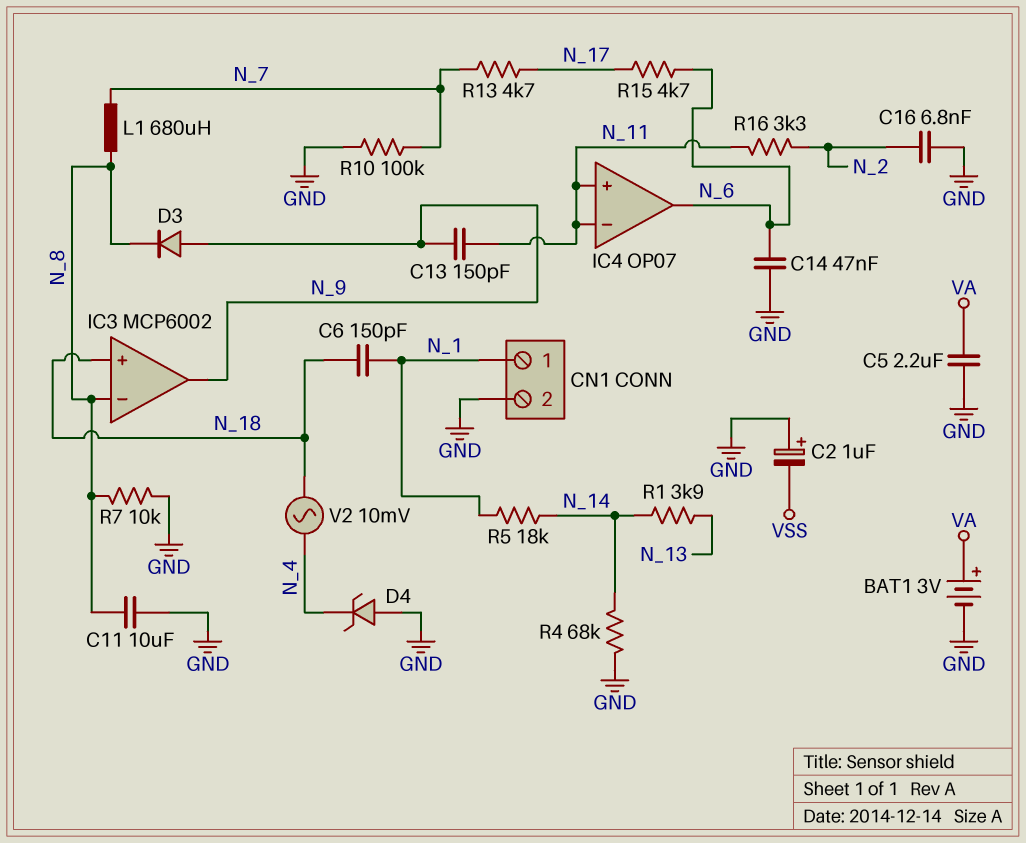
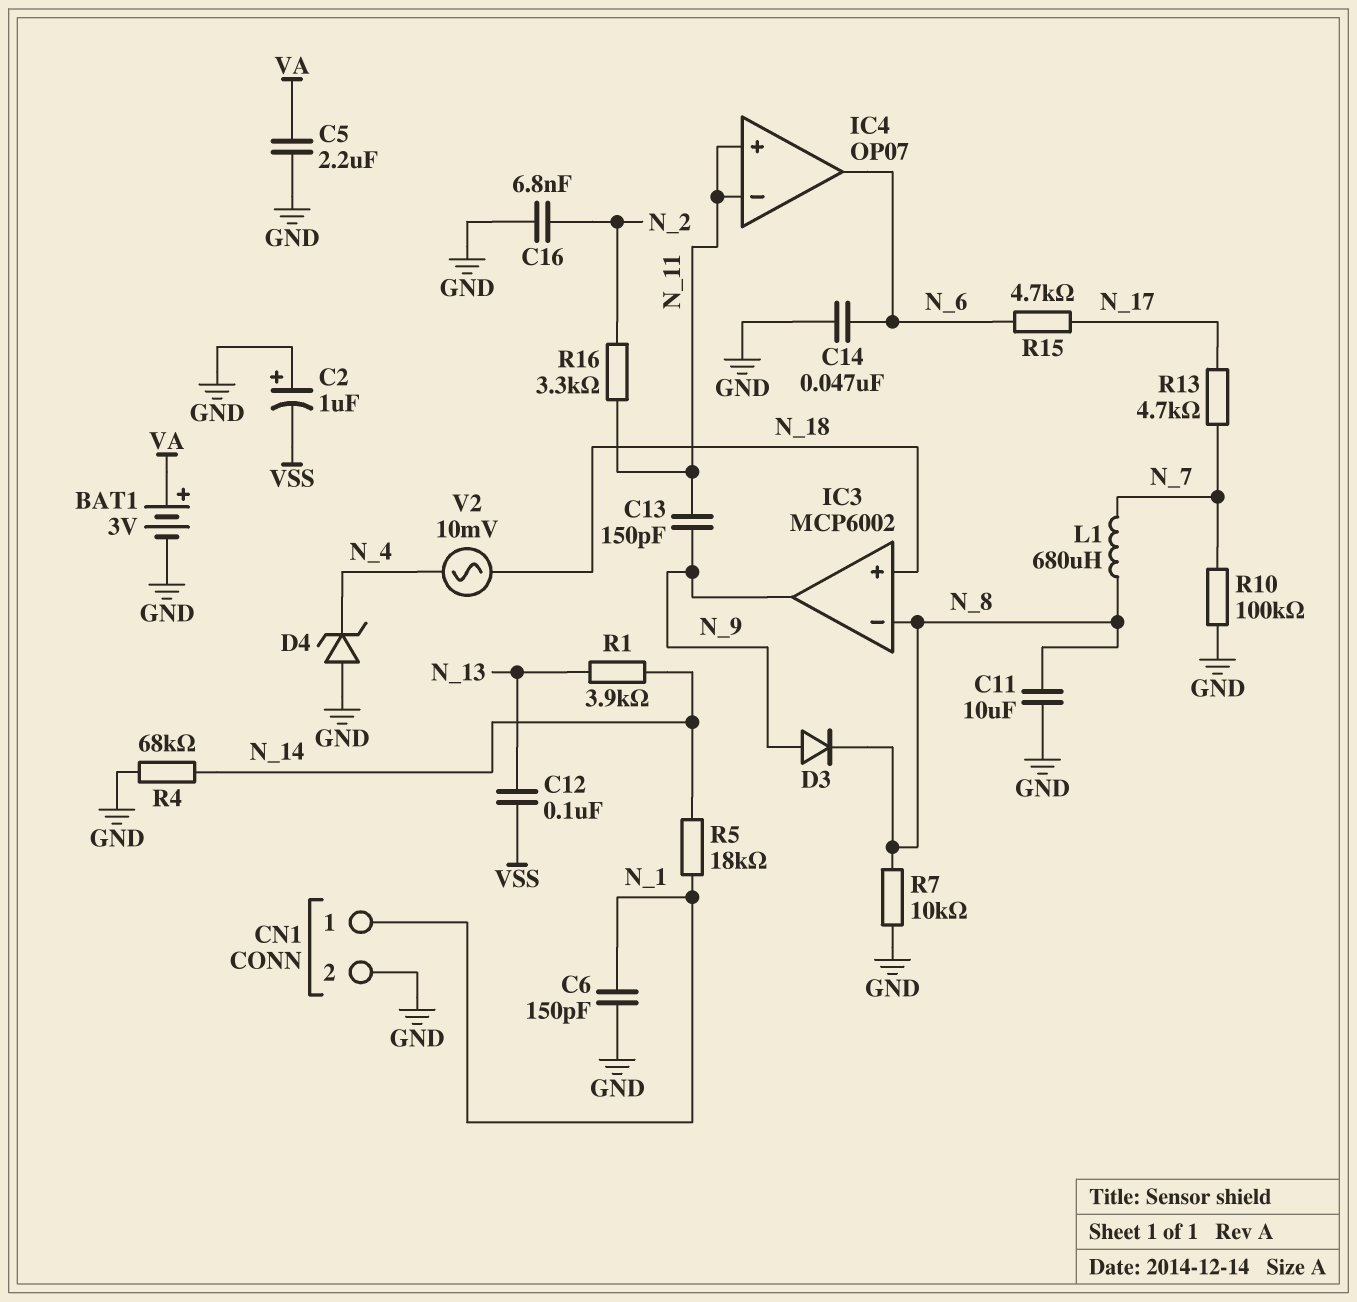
C6: 150pF (N_1, N_18) -> 150pF (GND, N_1)
C12: none -> 100nF (N_13, VSS)

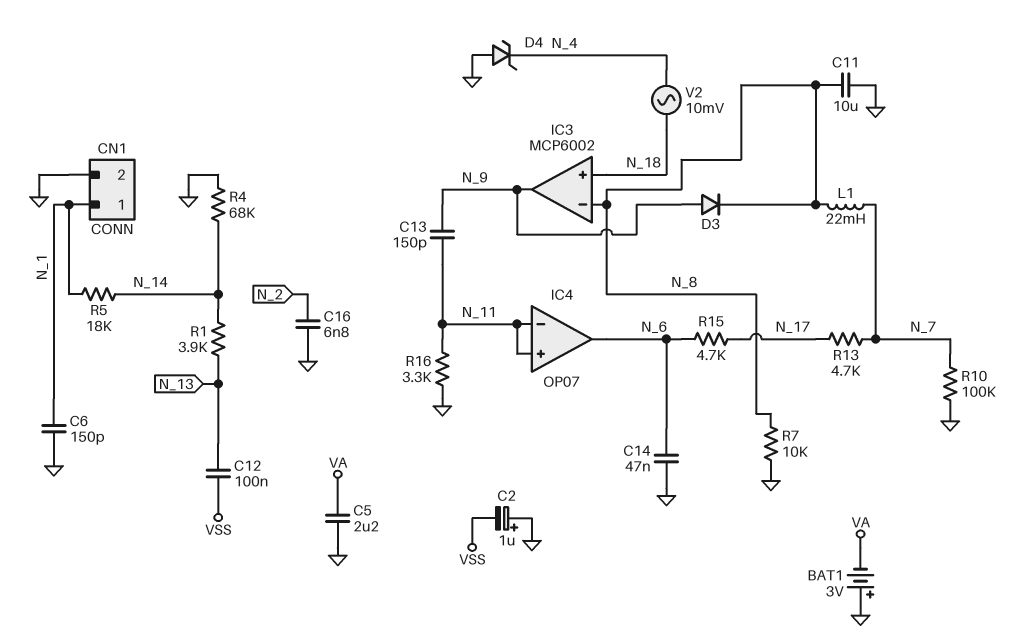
BAT1: 3V (plus VA, minus GND) -> 3V (plus GND, minus VA)
L1: 680uH (N_7, N_8) -> 22mH (N_7, N_8)
R16: 3.3k (N_2, N_11) -> 3.3k (GND, N_11)

